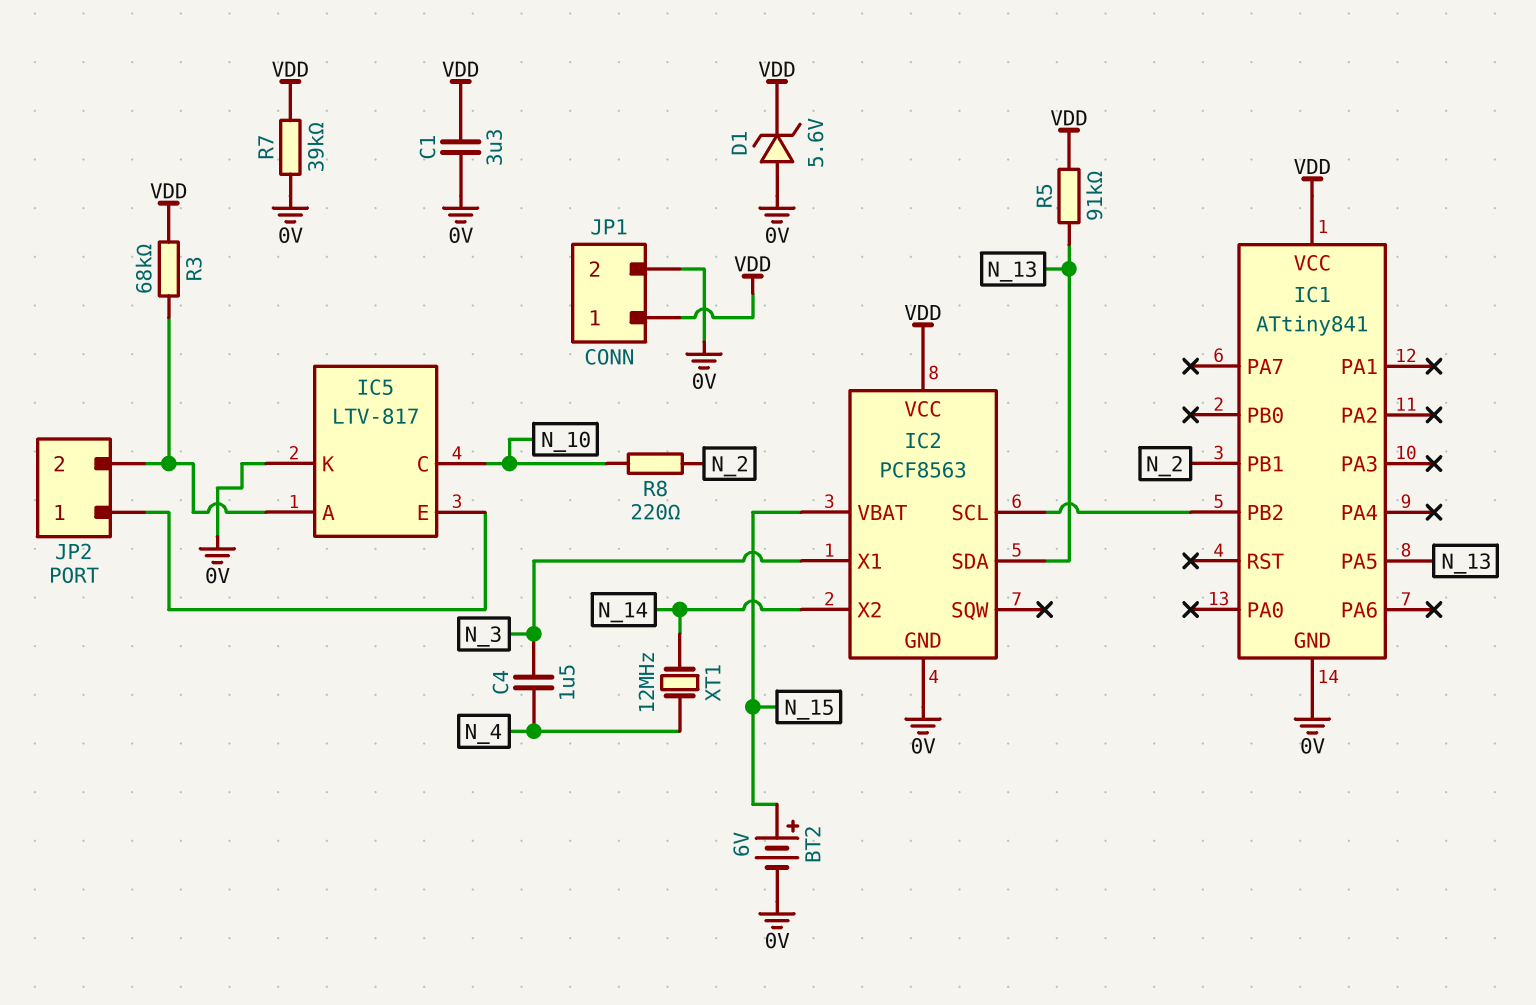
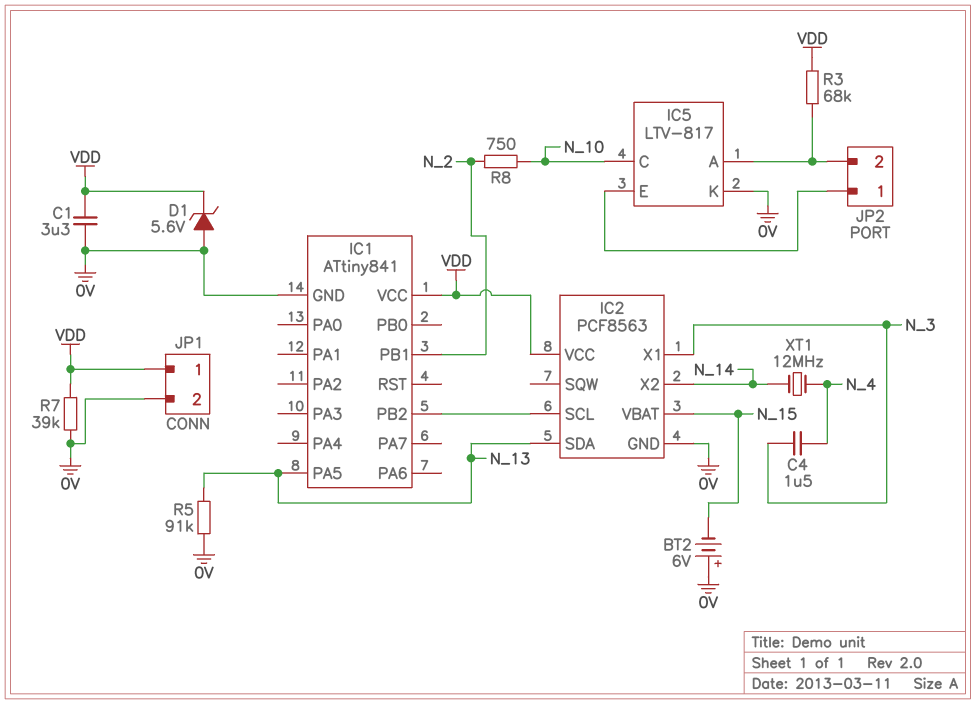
BT2: 6V (plus N_15, minus 0V) -> 6V (plus 0V, minus N_15)
R5: 91k (N_13, VDD) -> 91k (0V, N_13)
R8: 220 (N_2, N_10) -> 750 (N_2, N_10)

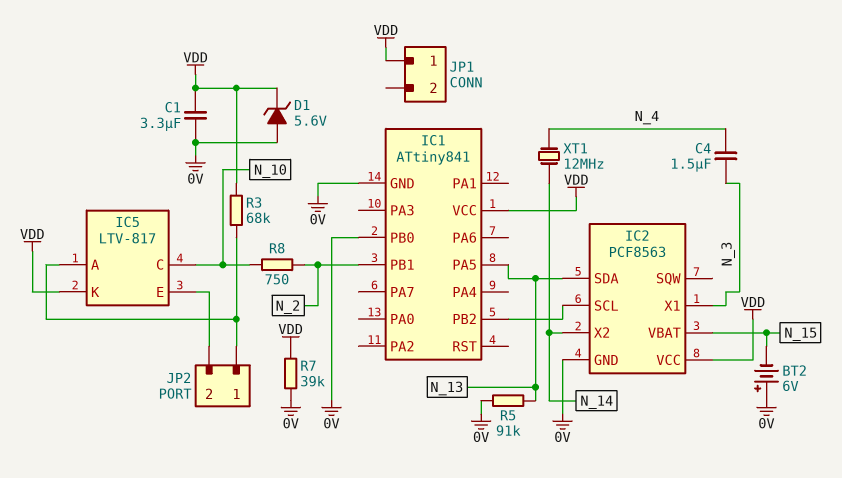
IC1 pin PB0: none -> 0V
IC5 pin K: 0V -> VDD
JP1 pin 2: 0V -> none
JP2 pin 1: IC5/E -> IC5/A
JP2 pin 2: IC5/A -> IC5/E

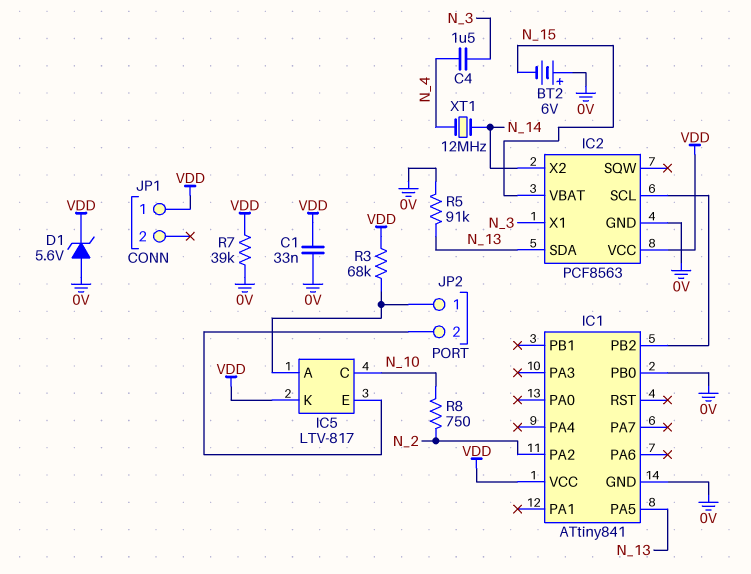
C1: 3.3uF (0V, VDD) -> 33nF (0V, VDD)
IC1 pin PA2: none -> N_2
IC1 pin PB1: N_2 -> none

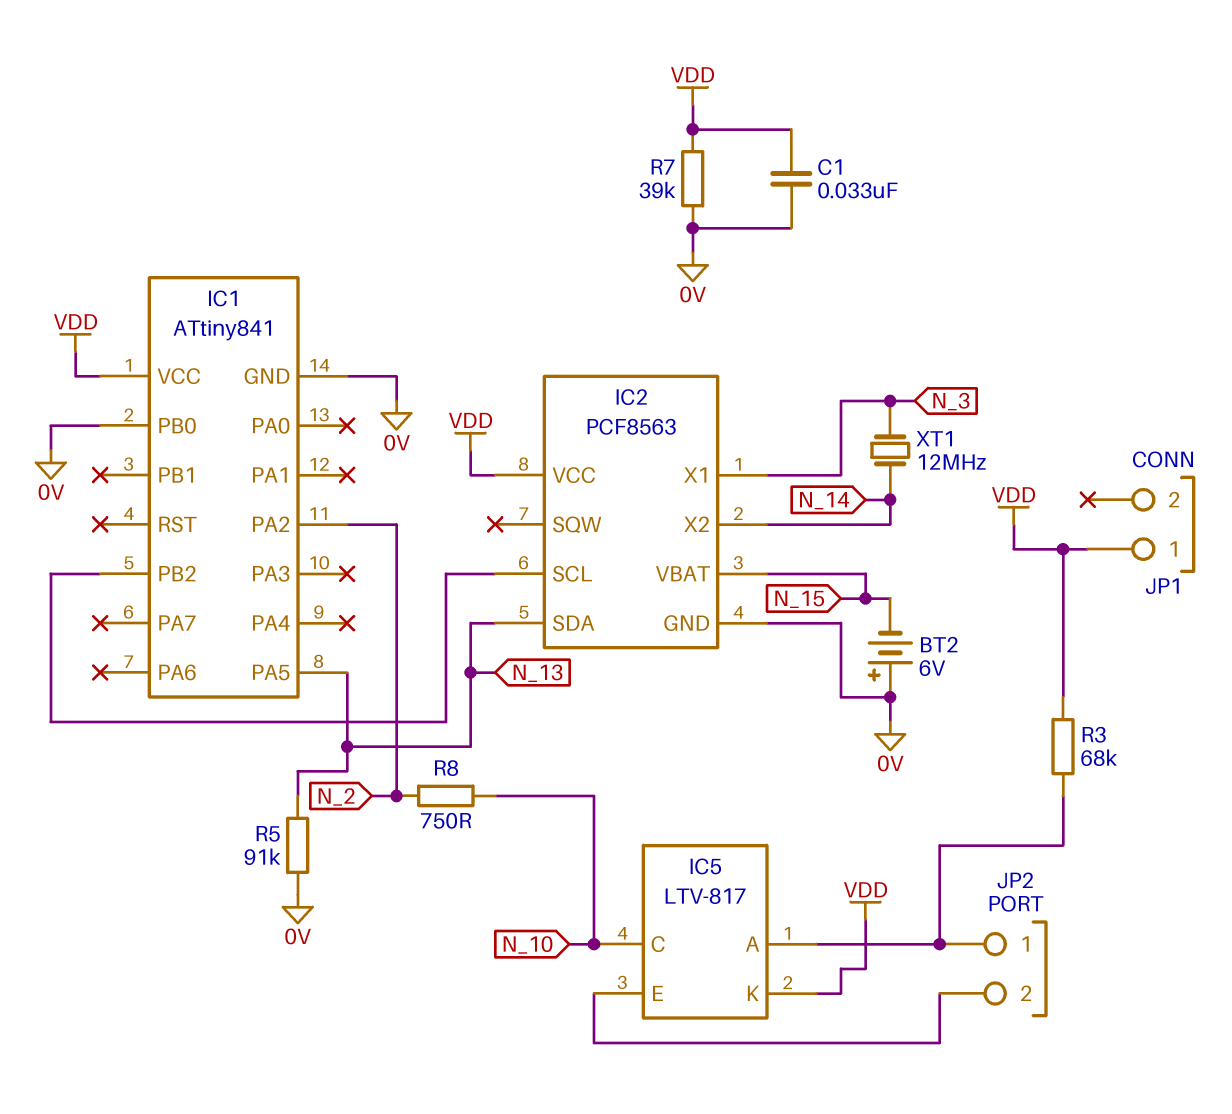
C4: 1.5uF (N_3, N_4) -> none
D1: zener 5.6V (A 0V, K VDD) -> none
XT1: 12MHz (N_4, N_14) -> 12MHz (N_3, N_14)

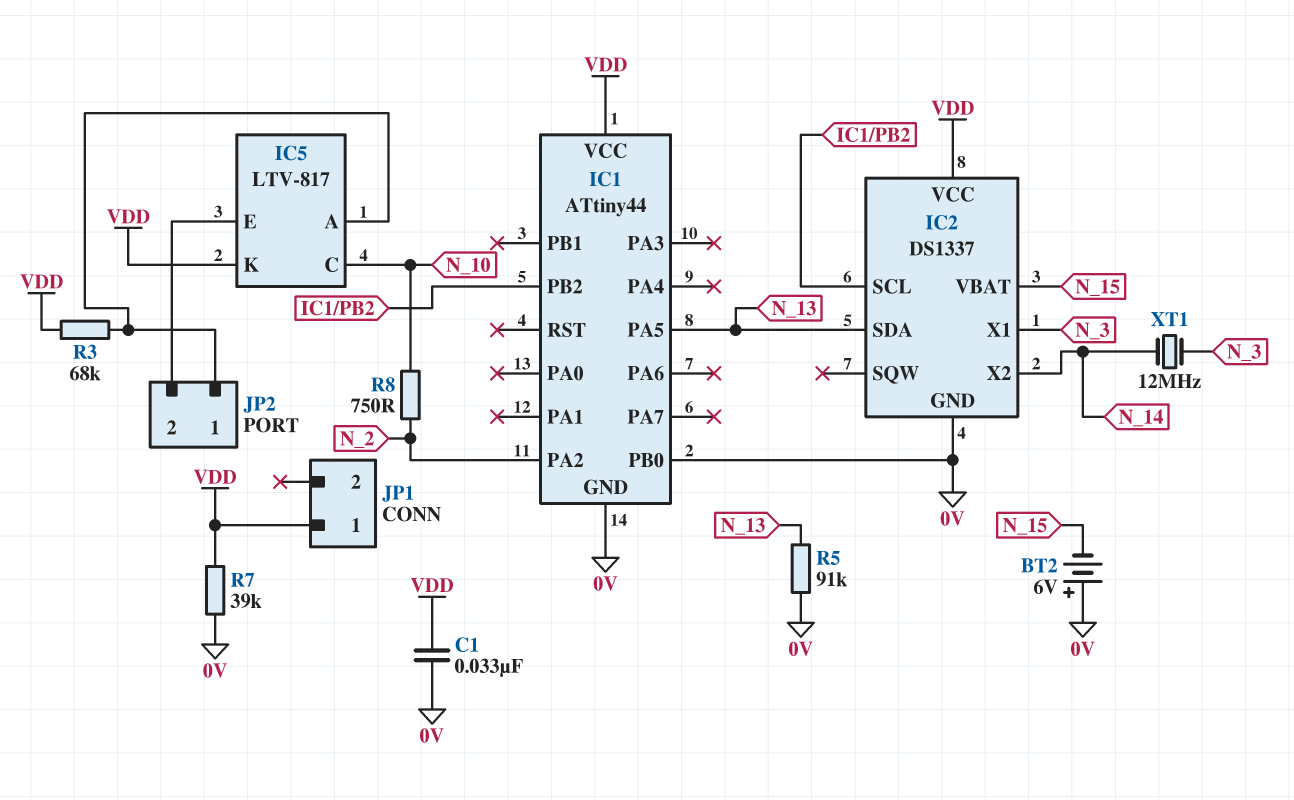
IC1: ATtiny841 -> ATtiny44
IC2: PCF8563 -> DS1337

